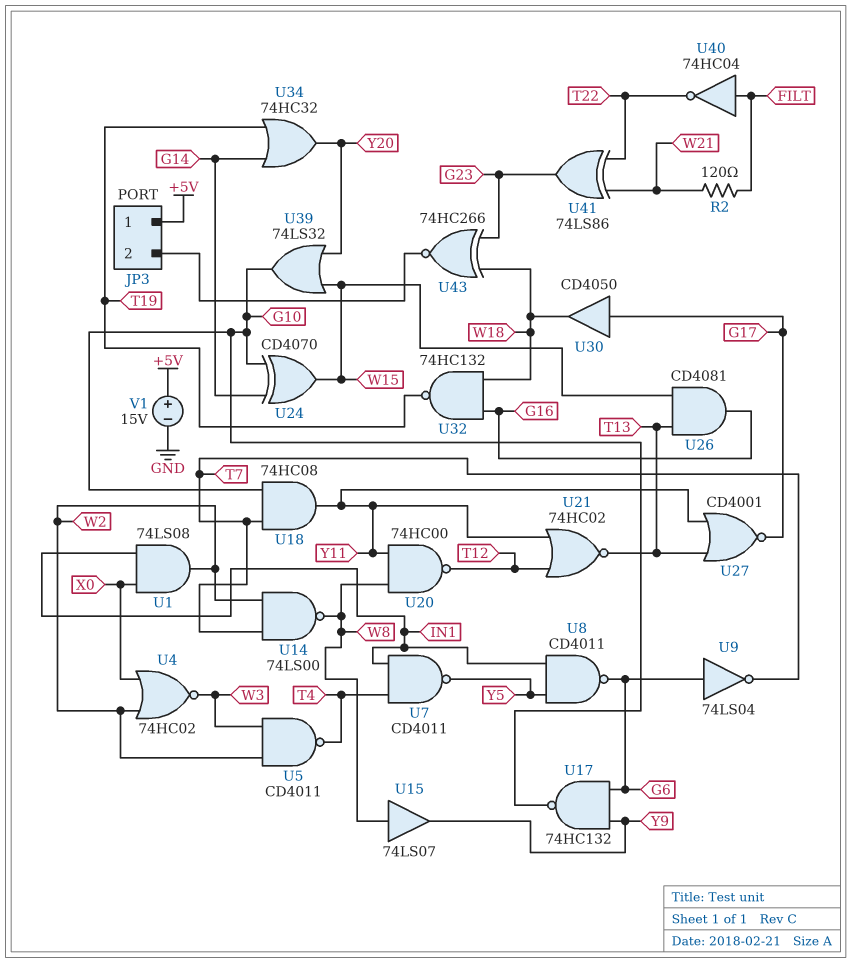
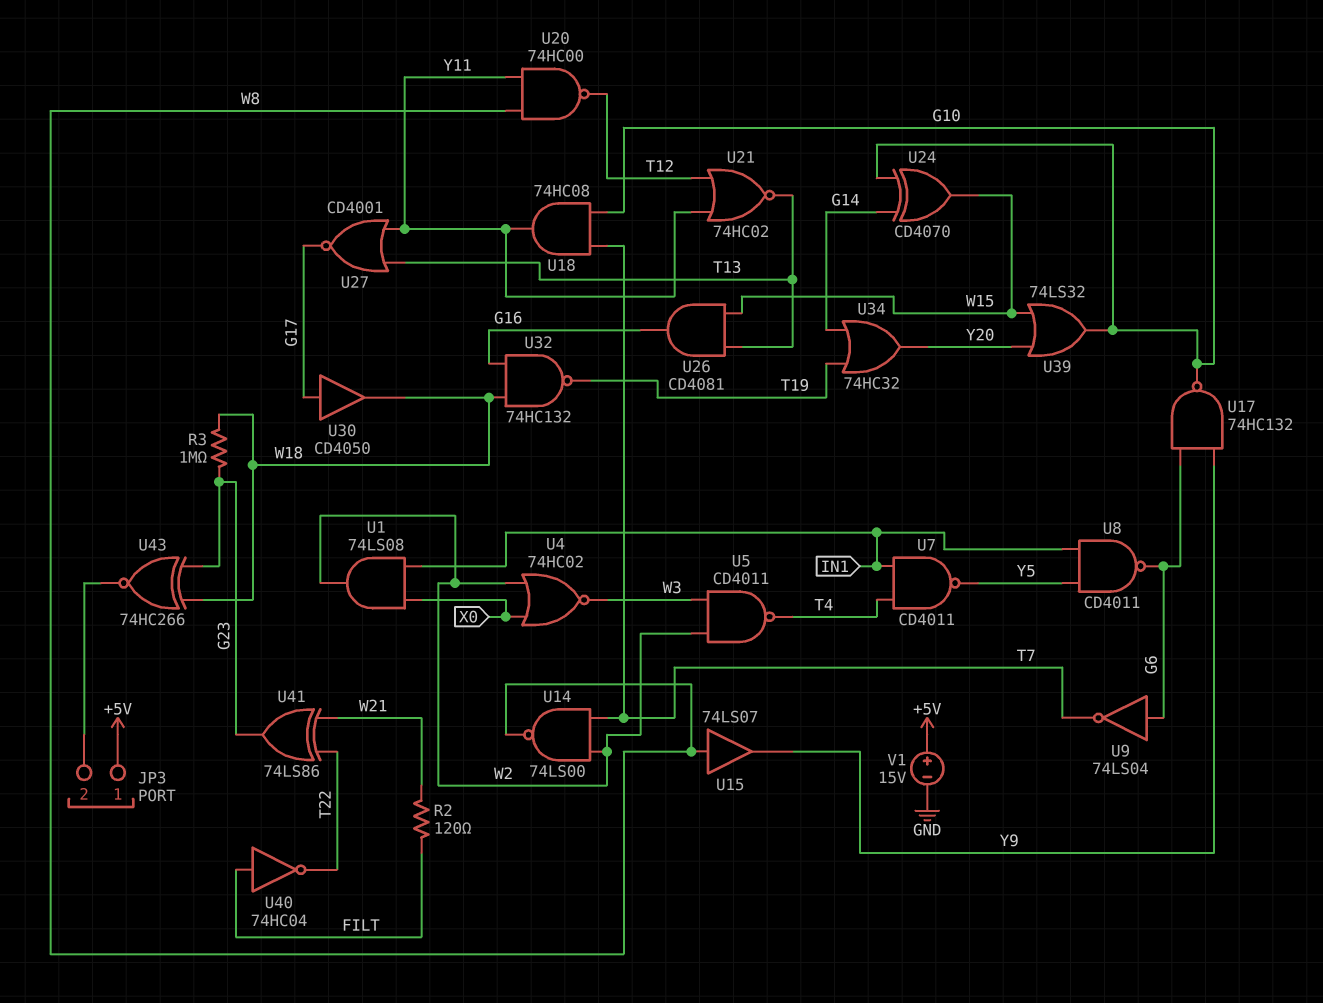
R3: none -> 1M (G23, W18)

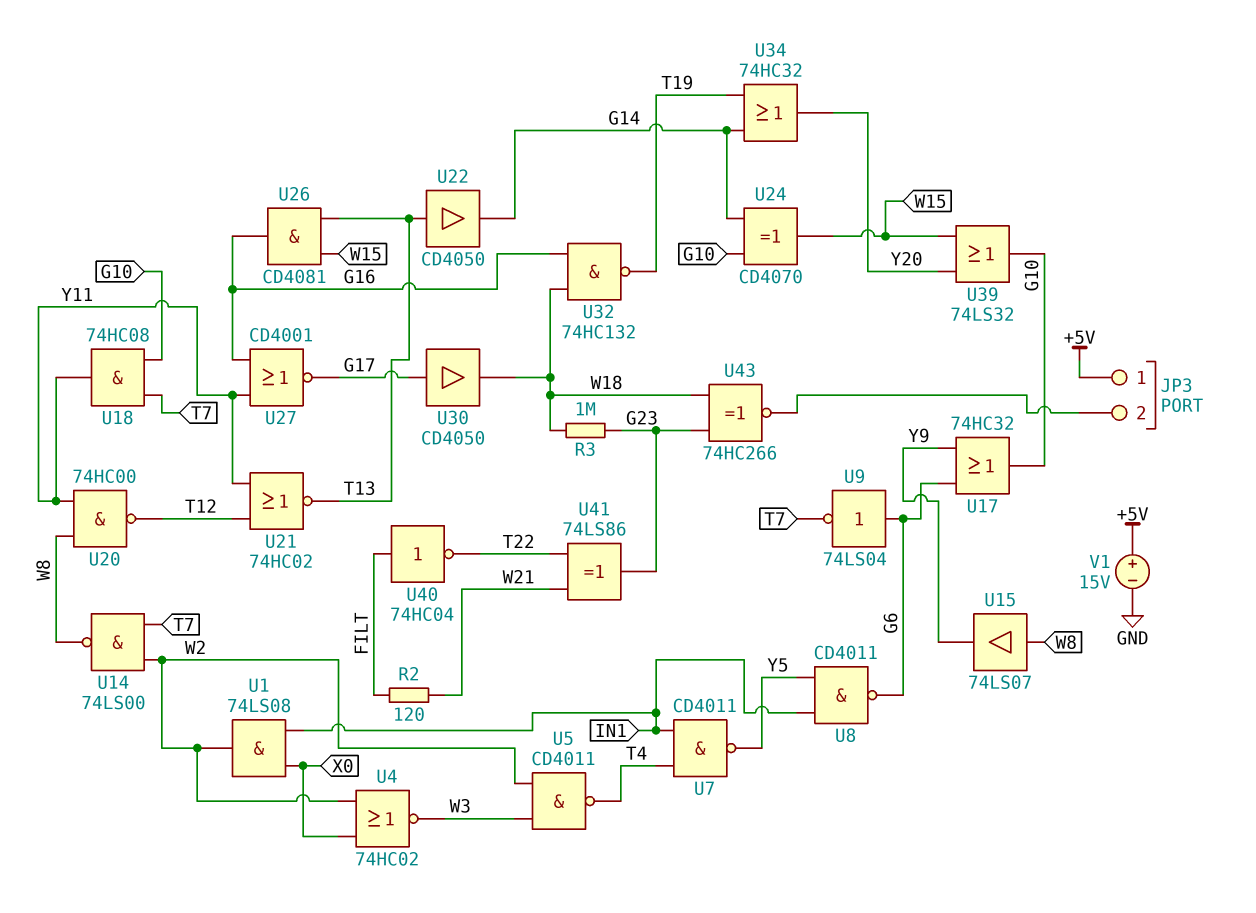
U17: NAND 74HC132 (in G6, in Y9, out G10) -> OR 74HC32 (in G6, in Y9, out G10)
U22: none -> buffer CD4050 (in T13, out G14)
U27: NOR CD4001 (in T13, in Y11, out G17) -> NOR CD4001 (in G16, in Y11, out G17)

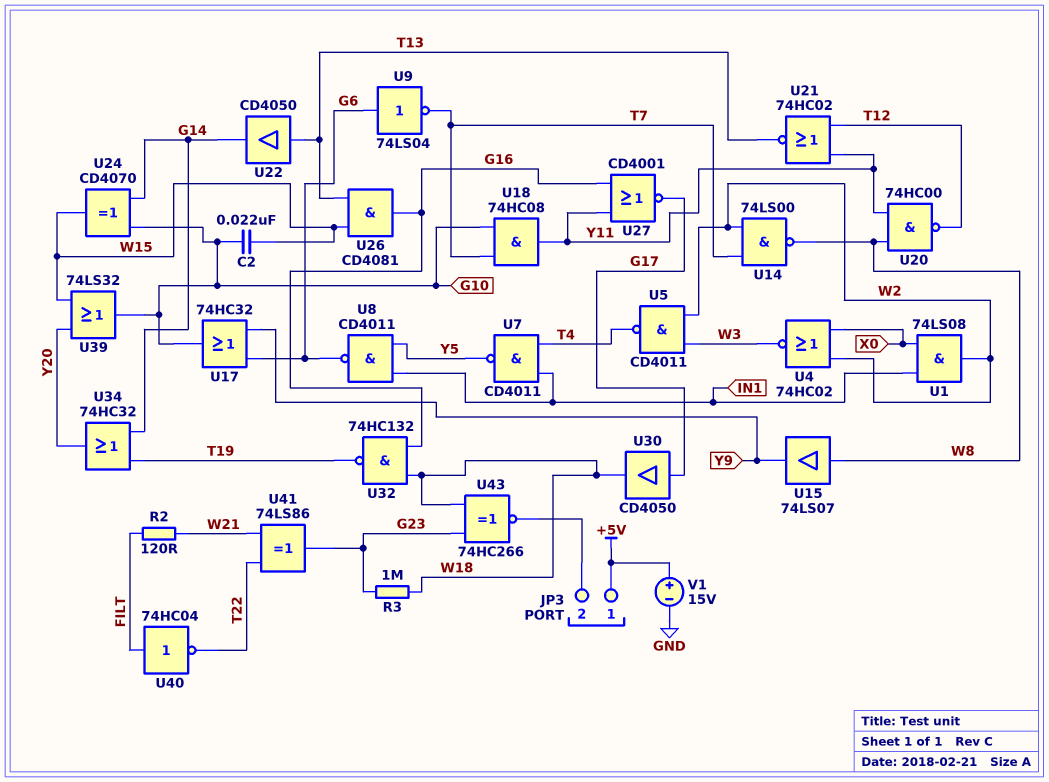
C2: none -> 22nF (G10, W15)

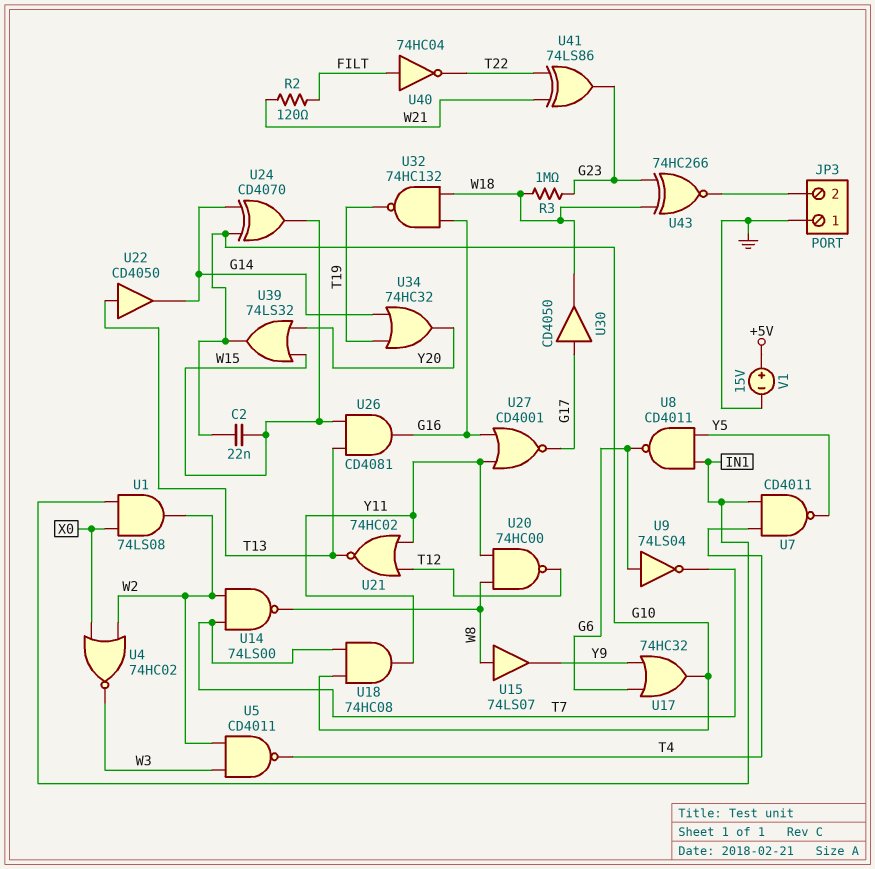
JP3 pin 1: +5V -> GND

